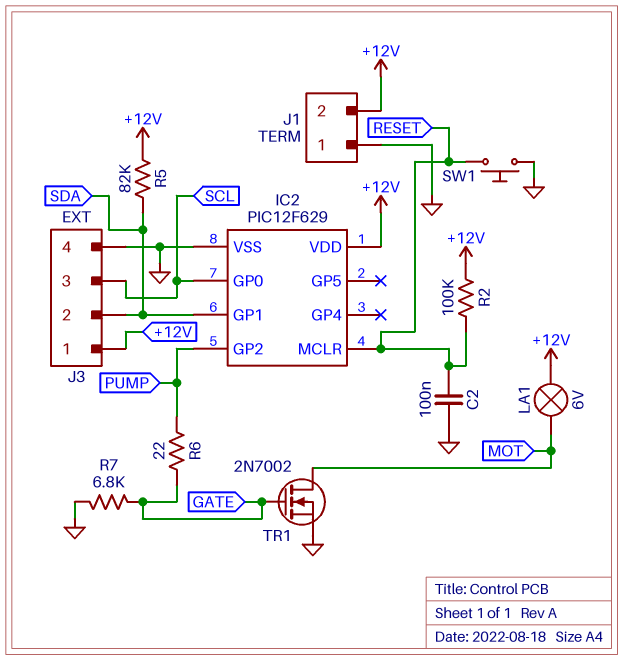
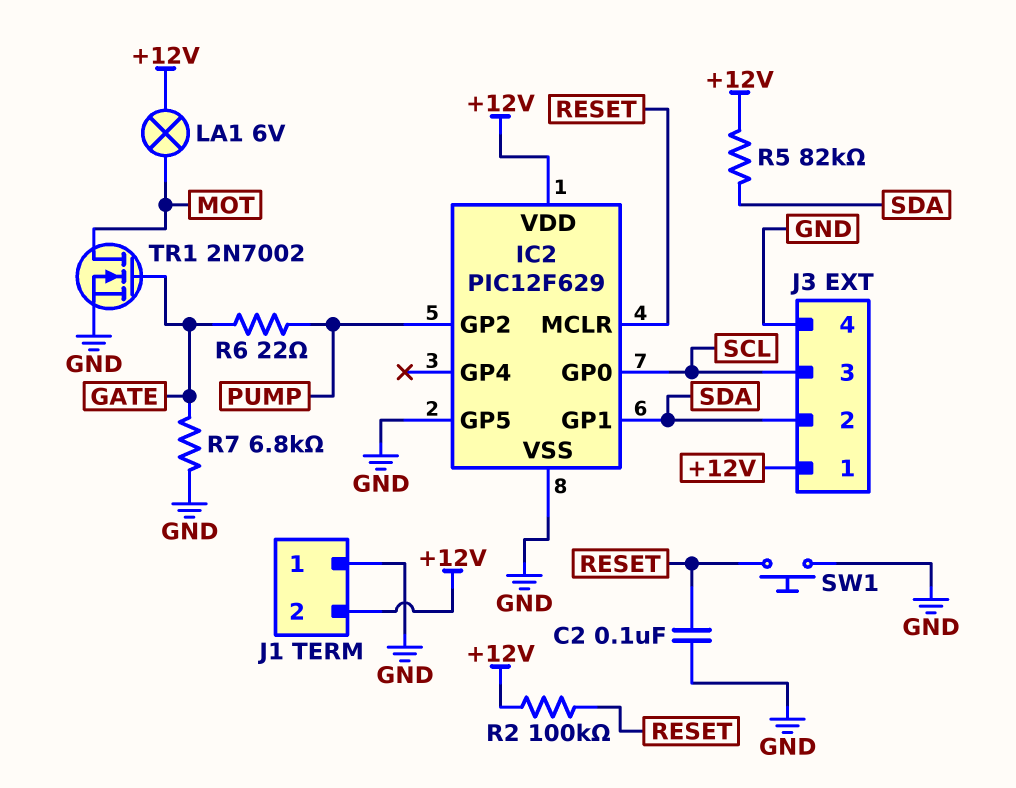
IC2 pin GP5: none -> GND

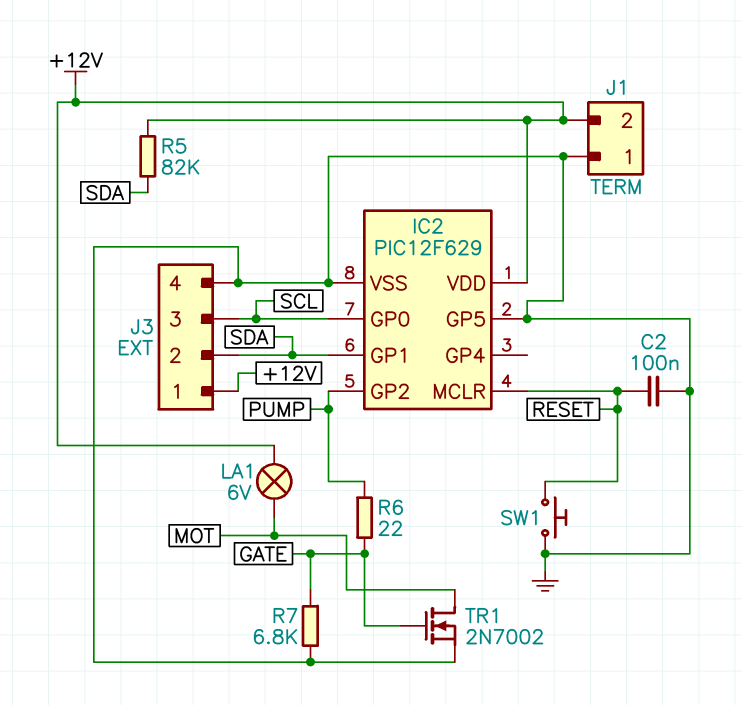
R2: 100k (+12V, RESET) -> none

